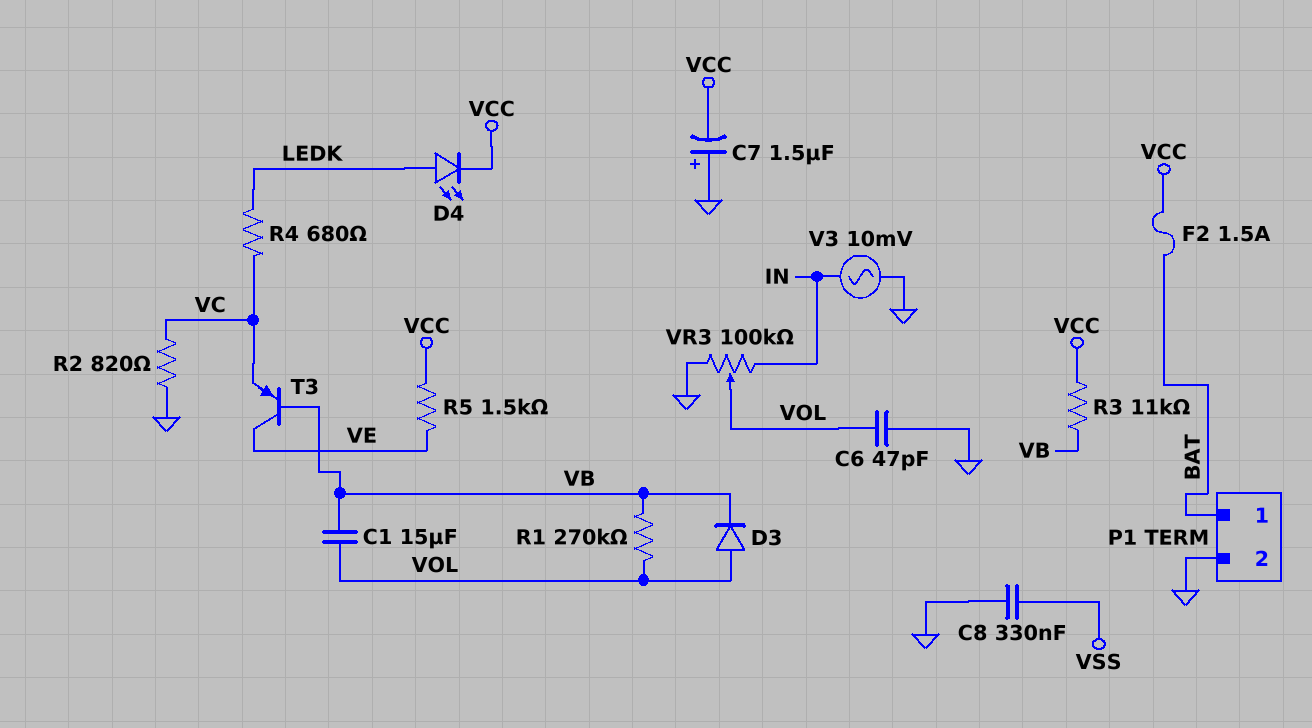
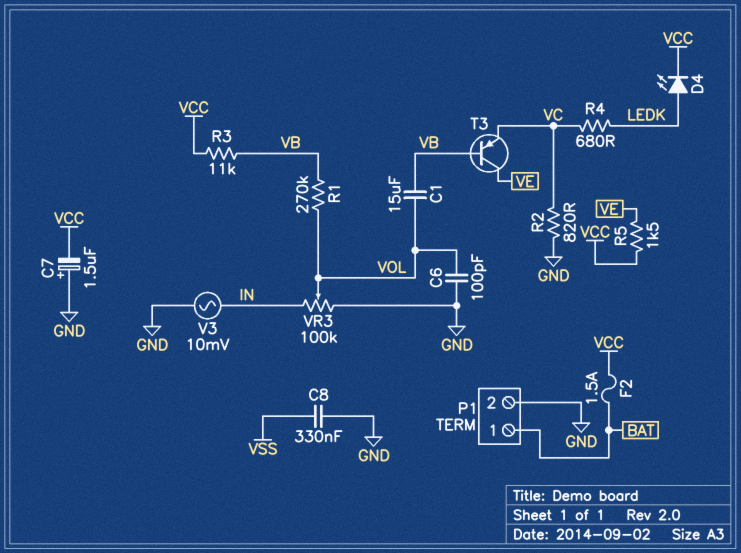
C6: 47pF (GND, VOL) -> 100pF (GND, VOL)
D3: diode (A VOL, K VB) -> none

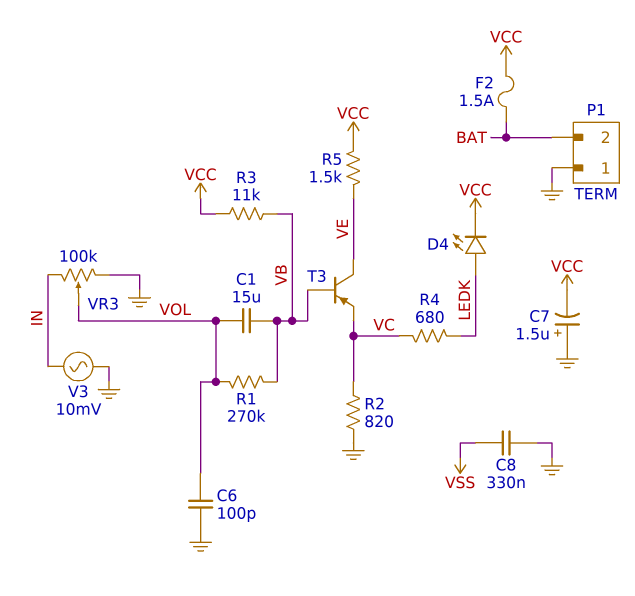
P1 pin 1: BAT -> GND
P1 pin 2: GND -> BAT

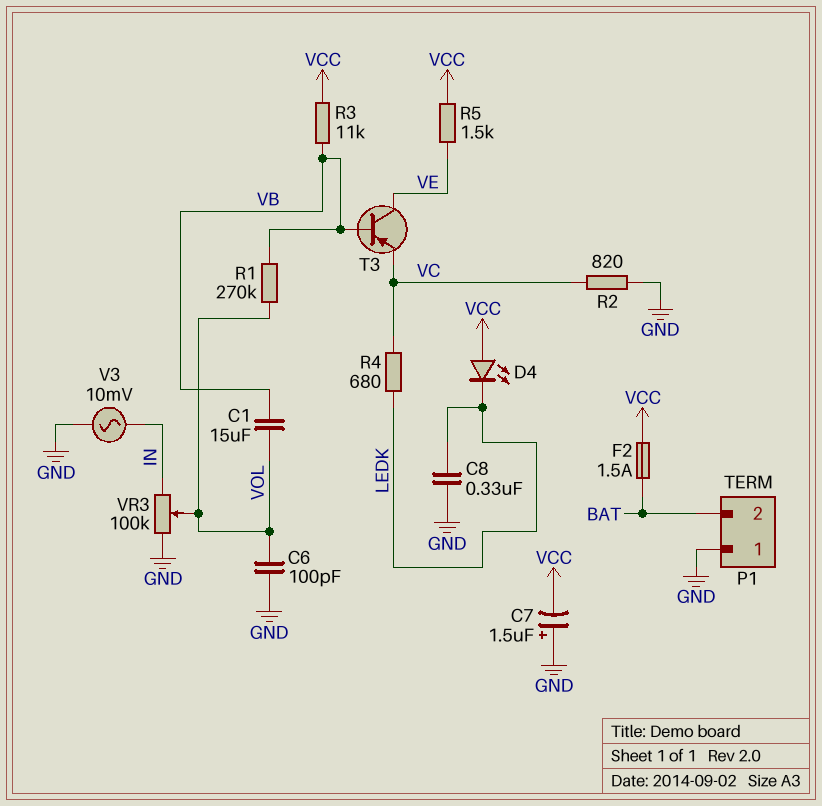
C8: 330nF (GND, VSS) -> 330nF (GND, LEDK)
D4: LED (A LEDK, K VCC) -> LED (A VCC, K LEDK)

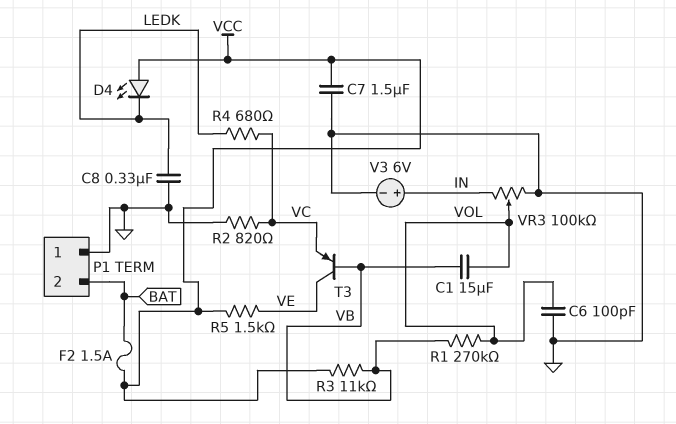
C7: 1.5uF (plus GND, minus VCC) -> 1.5uF (GND, VCC)
V3: AC 10mV (GND, IN) -> 6V (plus IN, minus GND)

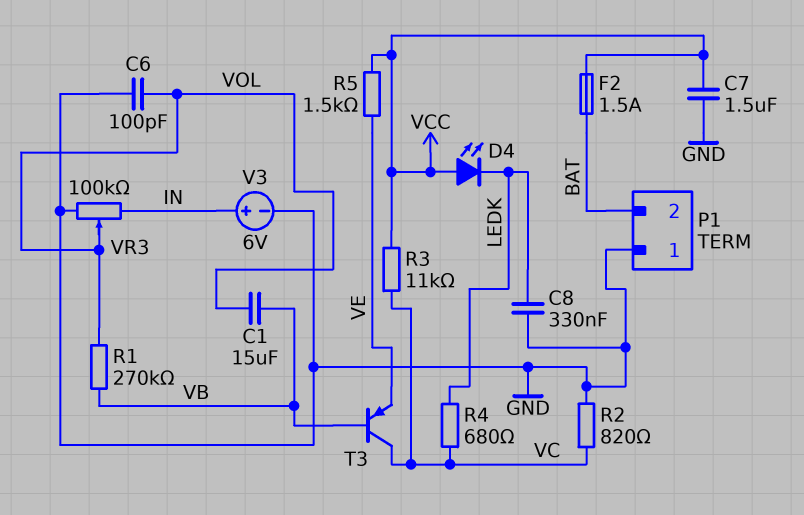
R3: 11k (VB, VCC) -> 11k (VC, VCC)
T3: PNP (B VB, C VE, E VC) -> PNP (B VB, C VC, E VE)

